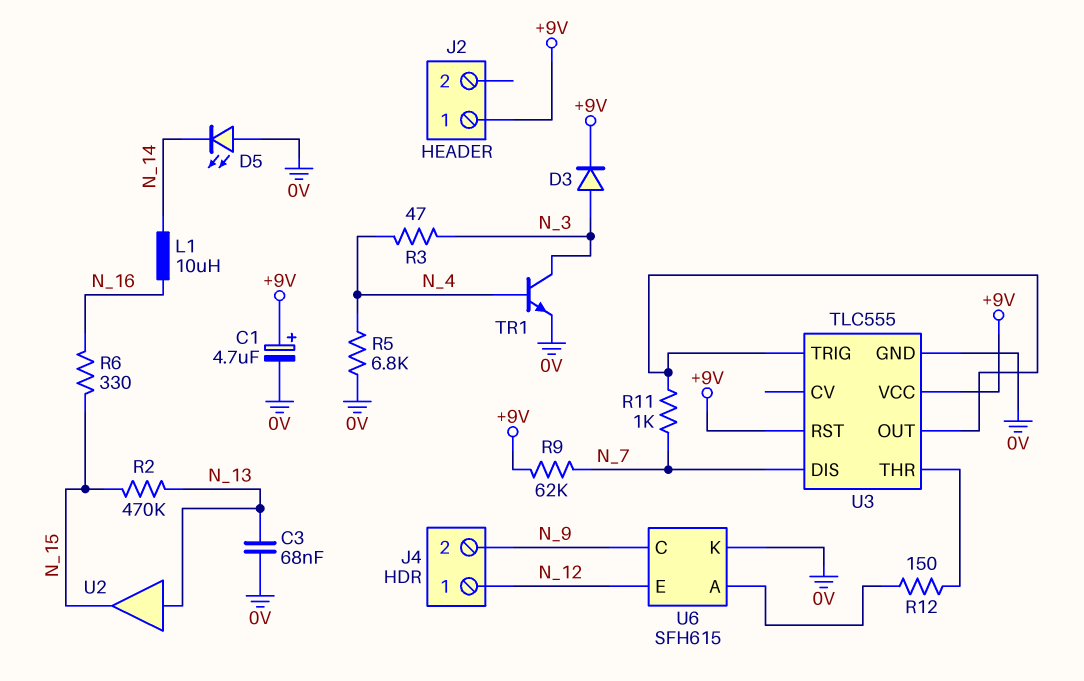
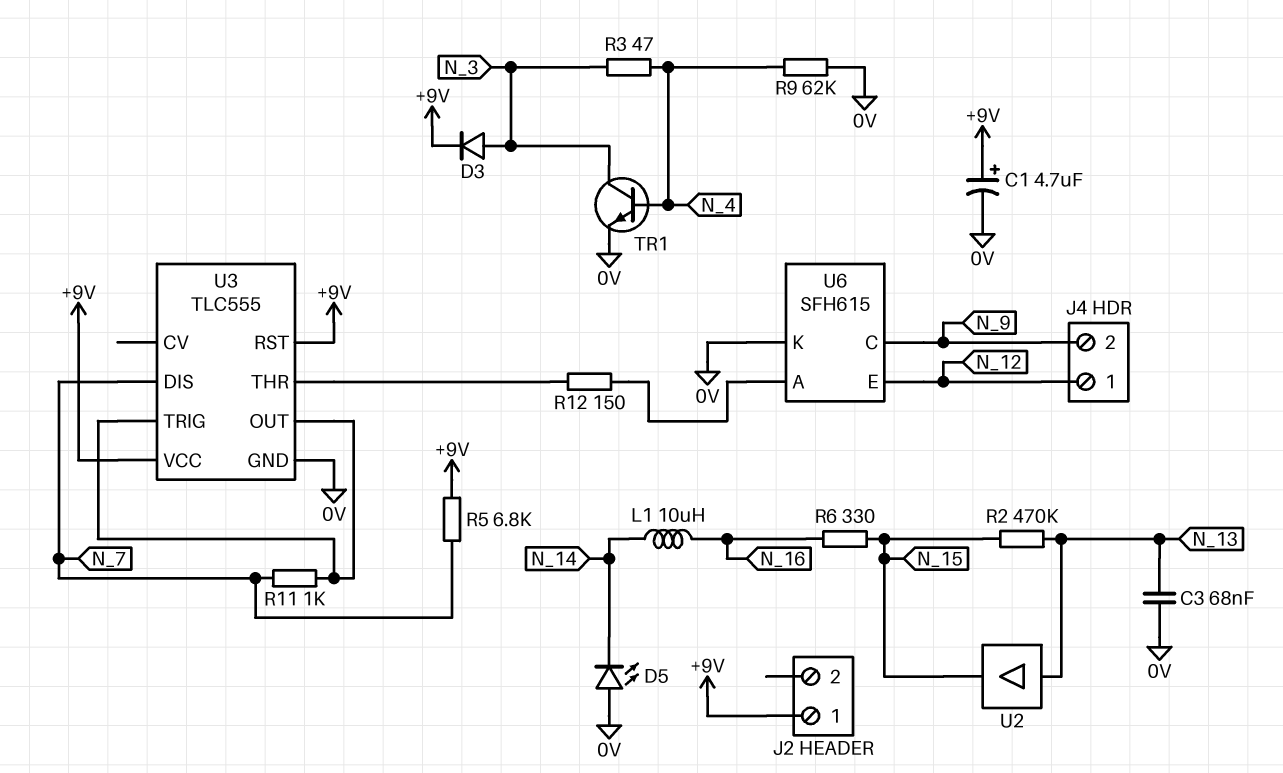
R5: 6.8k (0V, N_4) -> 6.8k (+9V, N_7)
R9: 62k (+9V, N_7) -> 62k (0V, N_4)

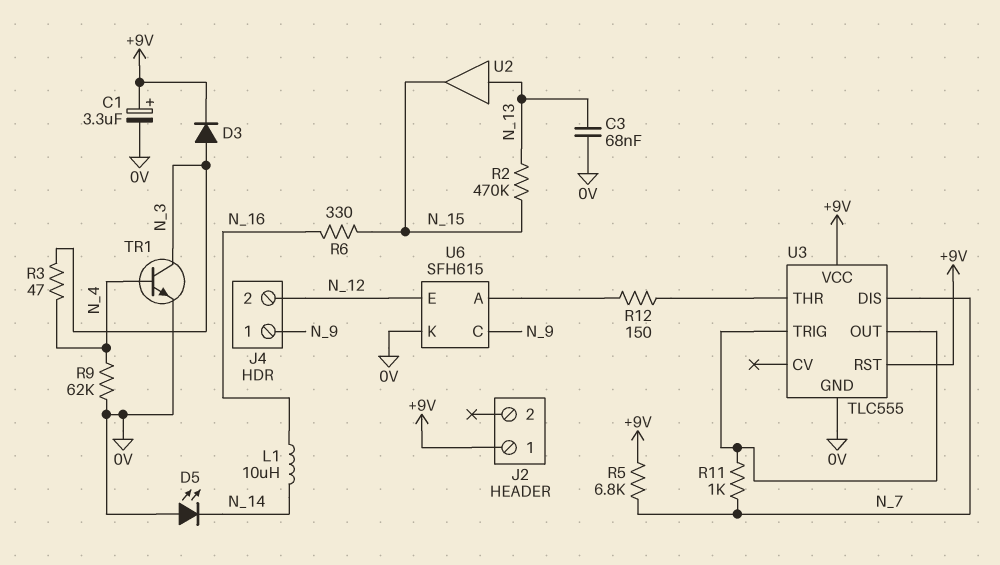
C1: 4.7uF (plus +9V, minus 0V) -> 3.3uF (plus +9V, minus 0V)
J4 pin 1: N_12 -> N_9
J4 pin 2: N_9 -> N_12

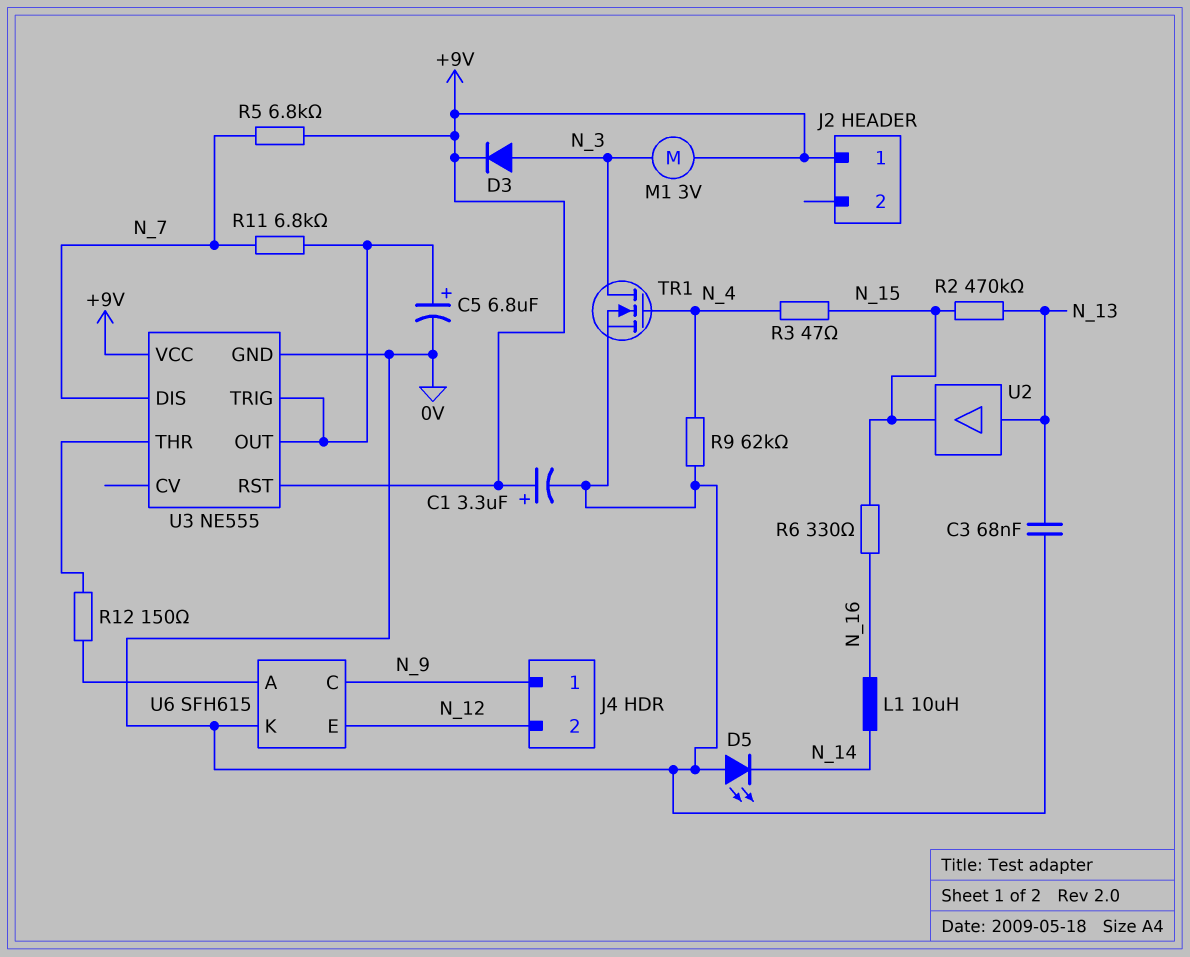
C5: none -> 6.8uF (plus U3/OUT, minus 0V)
M1: none -> motor 3V (+9V, N_3)
R3: 47 (N_3, N_4) -> 47 (N_4, N_15)
R11: 1k (N_7, U3/OUT) -> 6.8k (N_7, U3/OUT)
TR1: NPN (B N_4, C N_3, E 0V) -> NMOS (G N_4, D N_3, S 0V)
U3: TLC555 -> NE555

